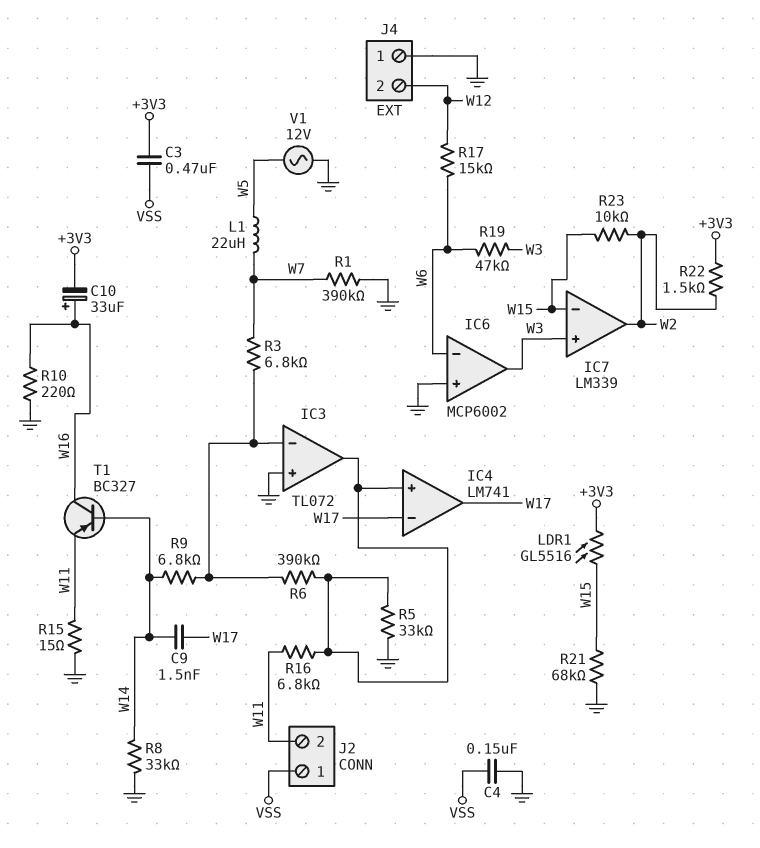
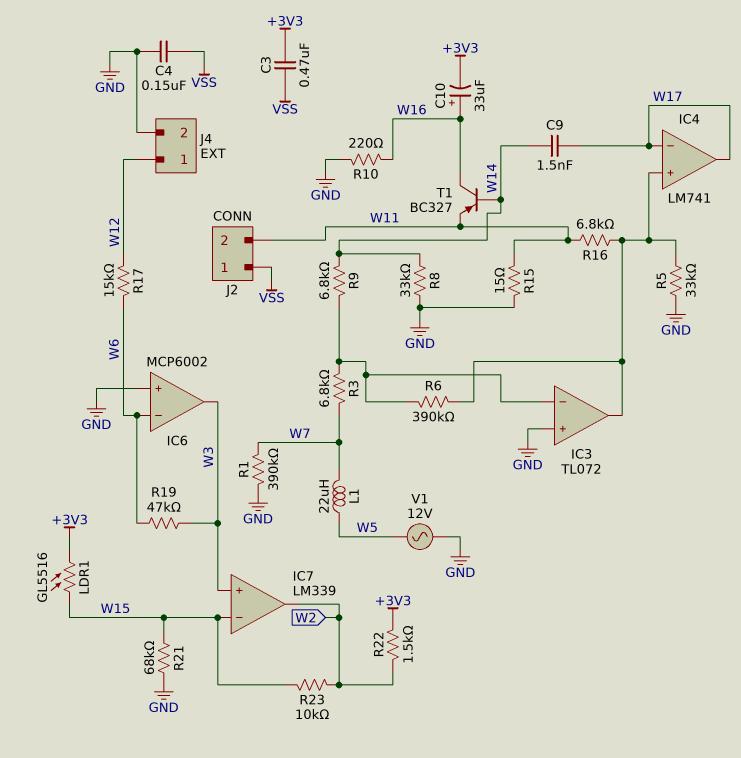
J4 pin 1: GND -> W12
J4 pin 2: W12 -> GND

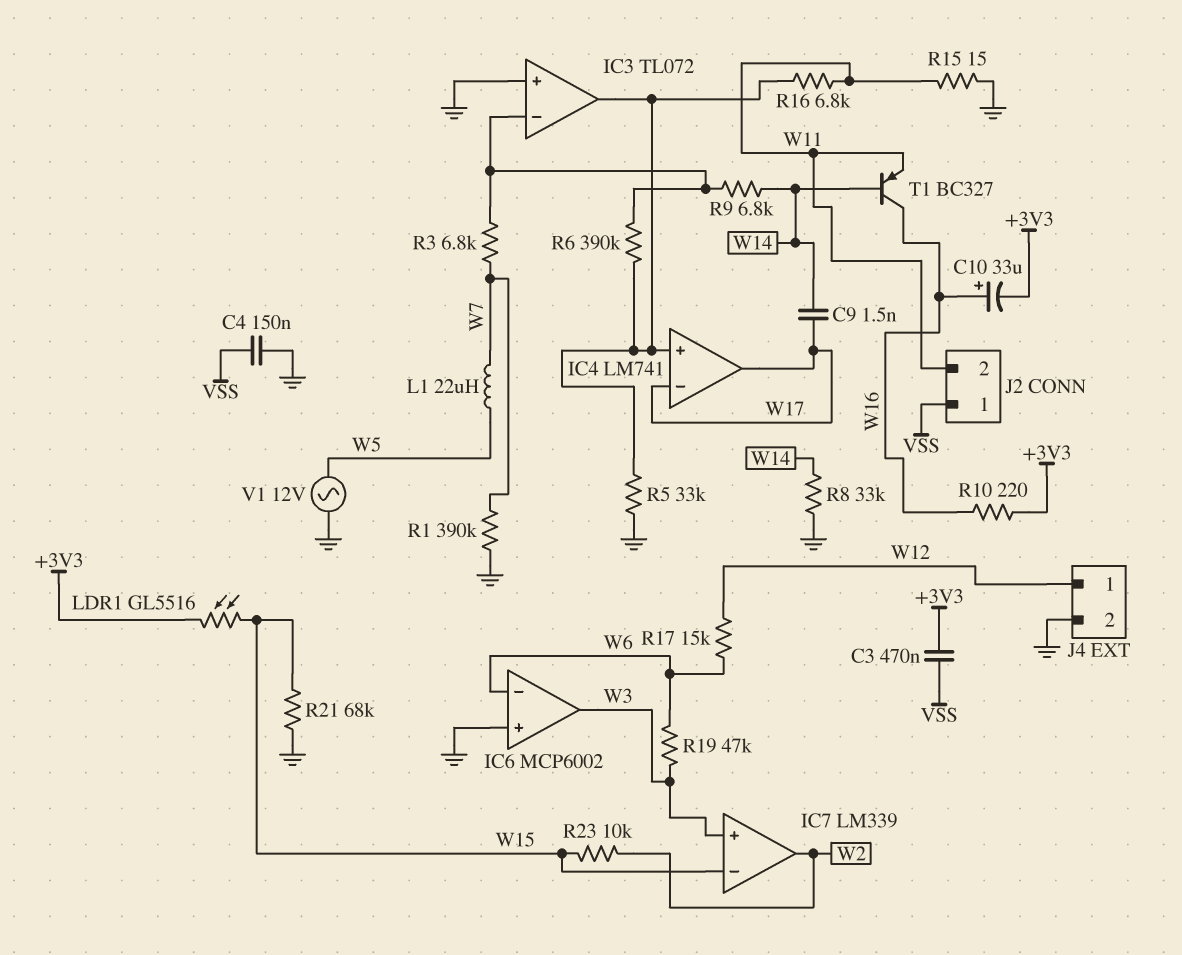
R10: 220 (GND, W16) -> 220 (+3V3, W16)
R22: 1.5k (+3V3, W2) -> none

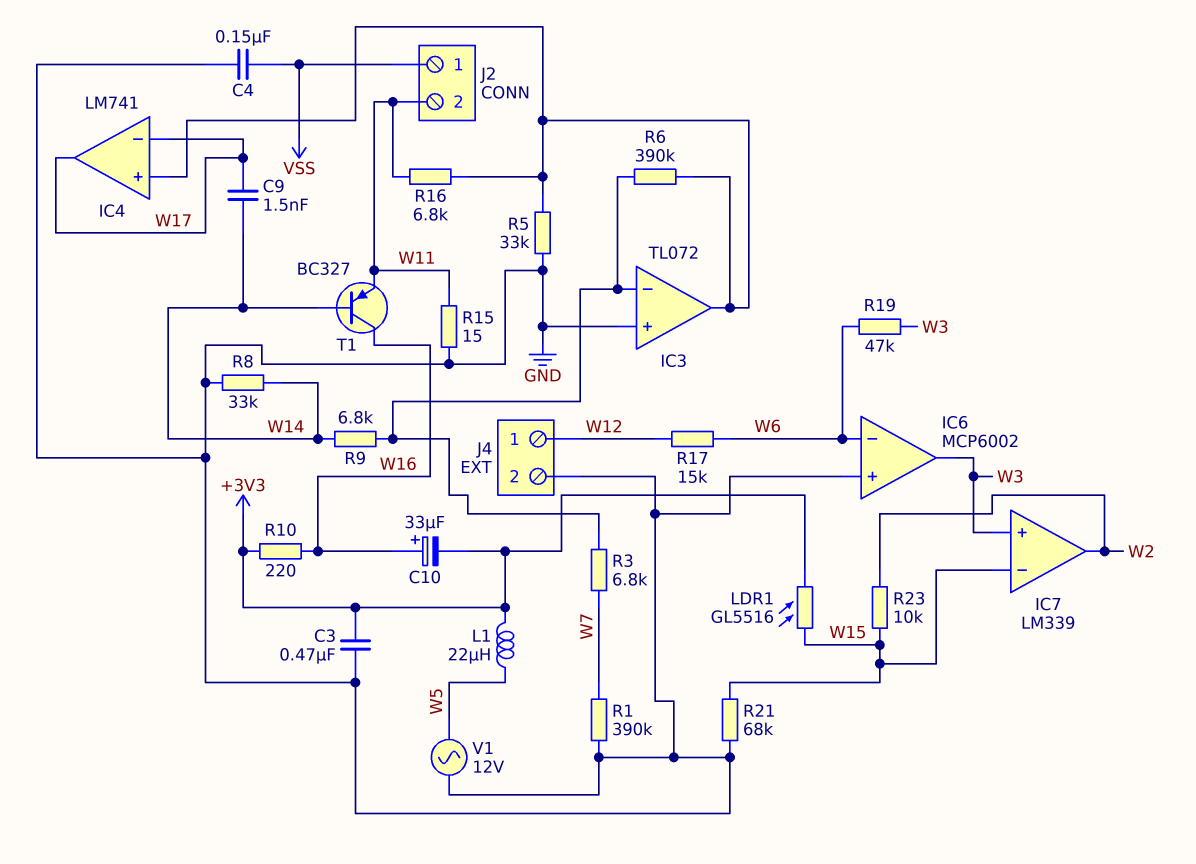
C3: 470nF (+3V3, VSS) -> 470nF (+3V3, GND)
L1: 22uH (W5, W7) -> 22uH (+3V3, W5)

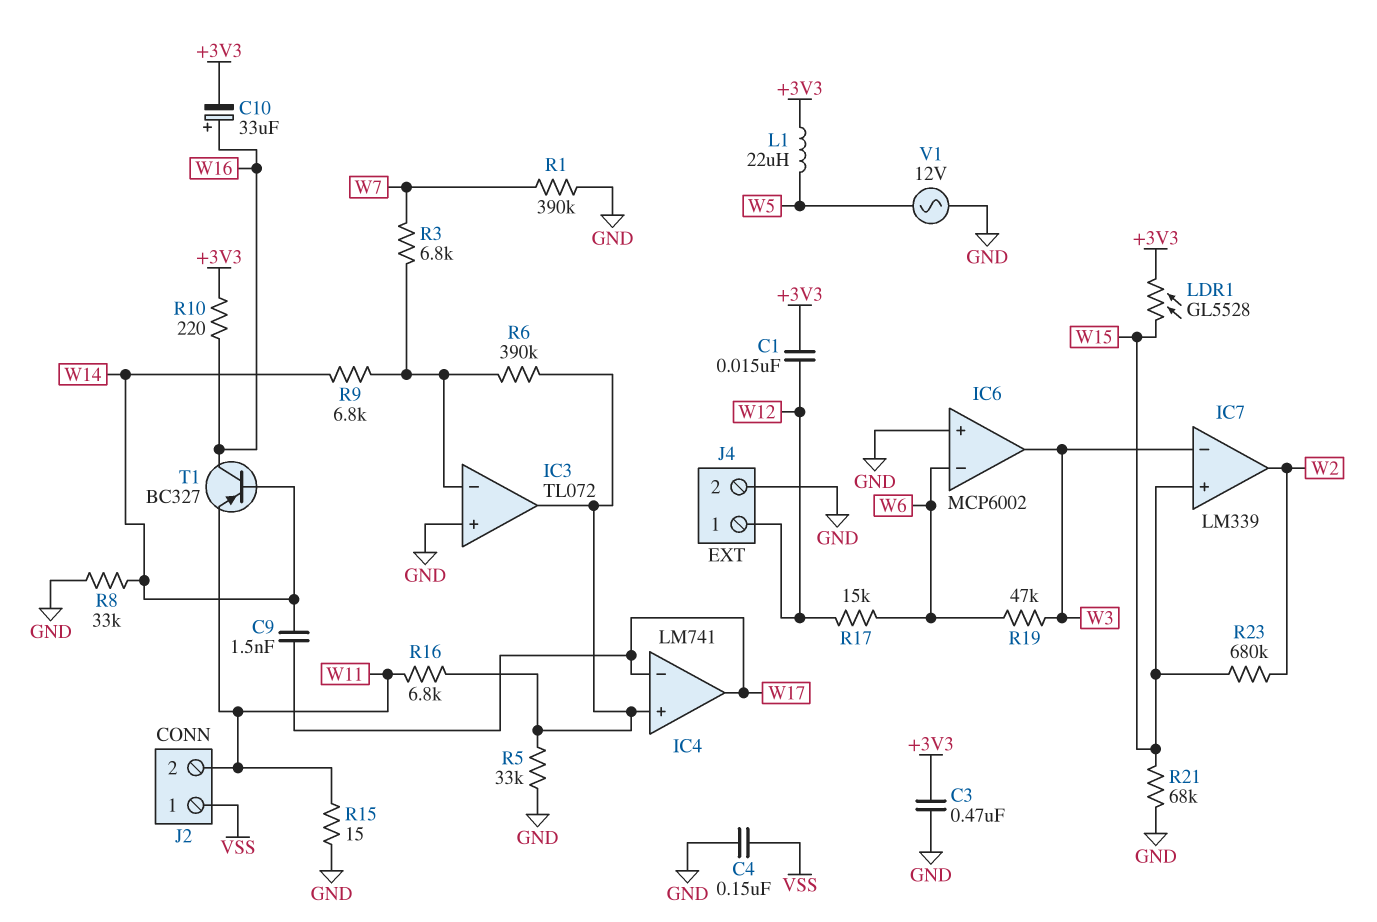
C1: none -> 15nF (+3V3, W12)
IC7 pin in+: W3 -> W15
IC7 pin in-: W15 -> W3
LDR1: GL5516 (+3V3, W15) -> GL5528 (+3V3, W15)
R23: 10k (W2, W15) -> 680k (W2, W15)

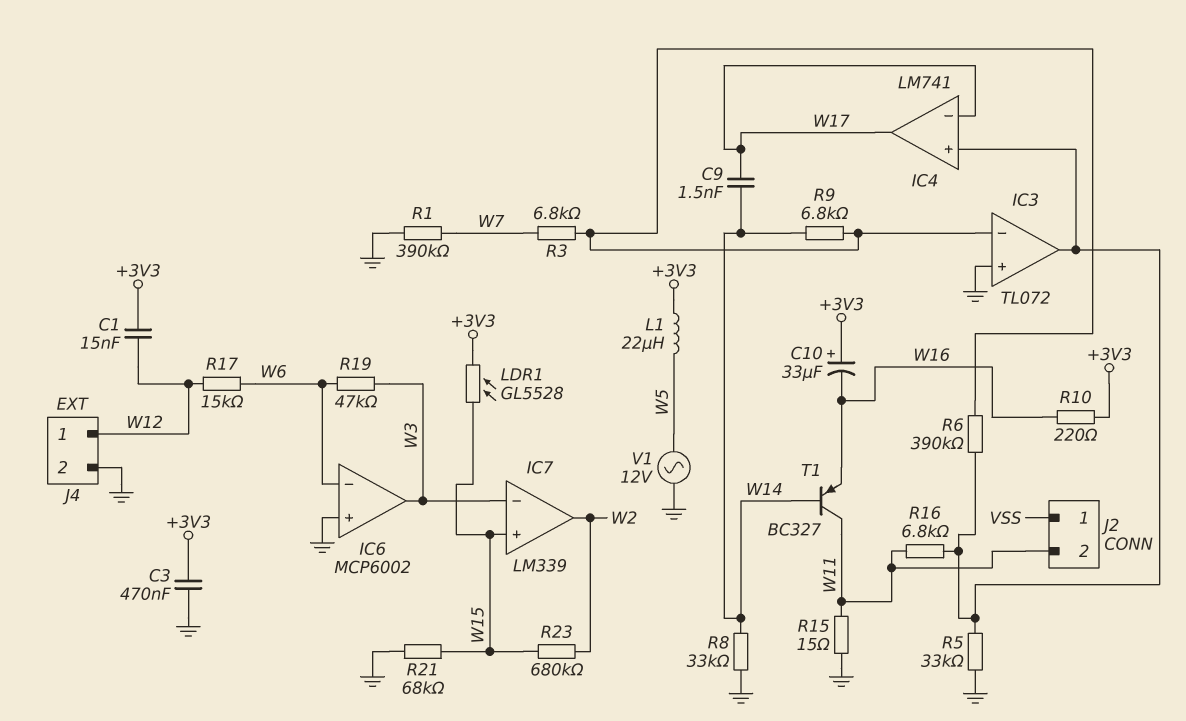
C4: 150nF (GND, VSS) -> none
C10: 33uF (plus W16, minus +3V3) -> 33uF (plus +3V3, minus W16)
T1: PNP BC327 (B W14, C W16, E W11) -> PNP BC327 (B W14, C W11, E W16)

